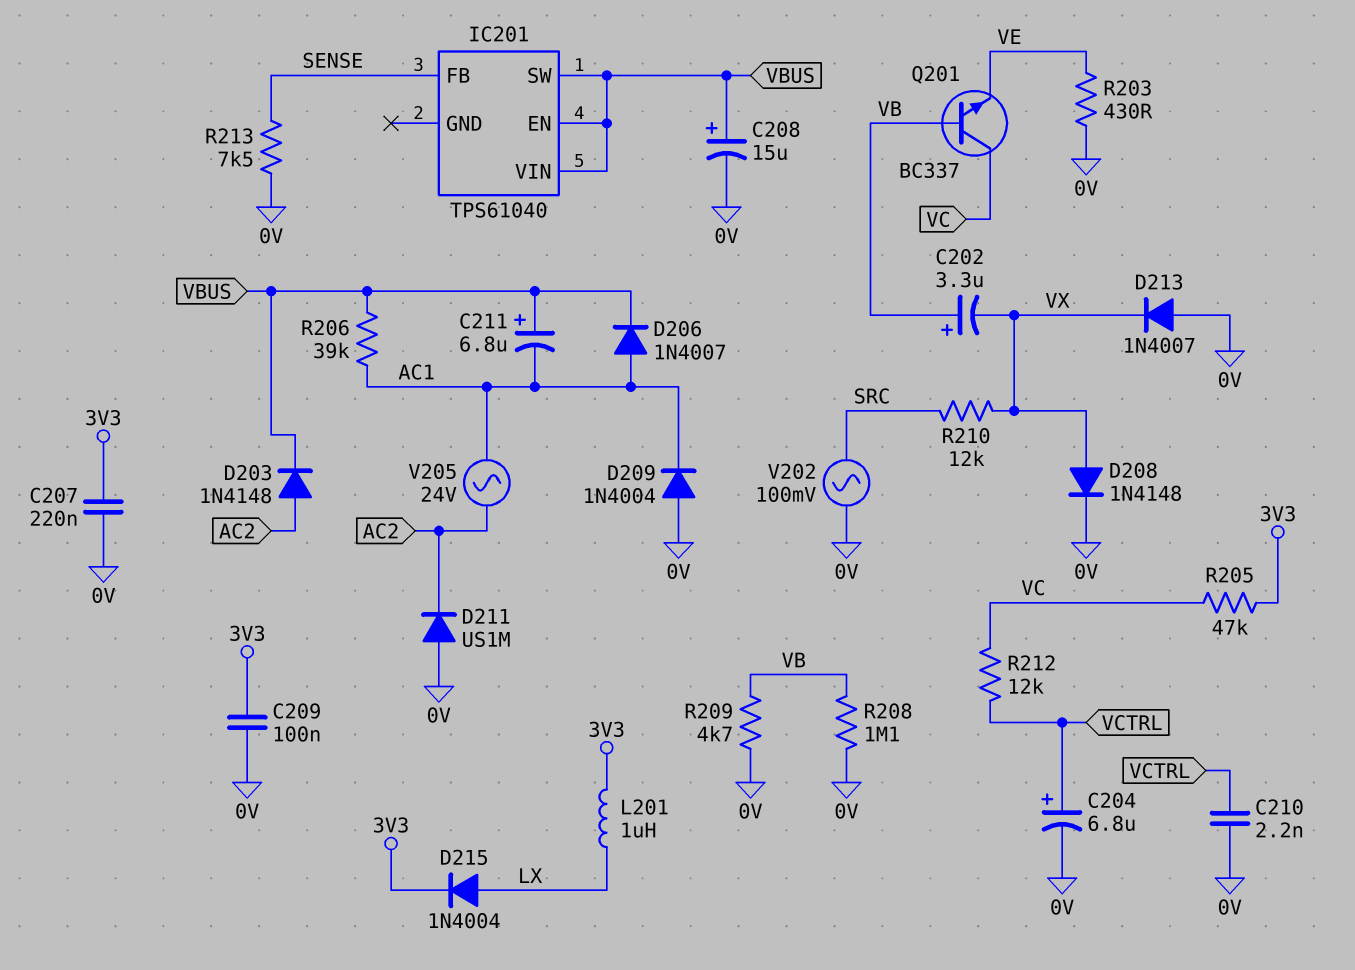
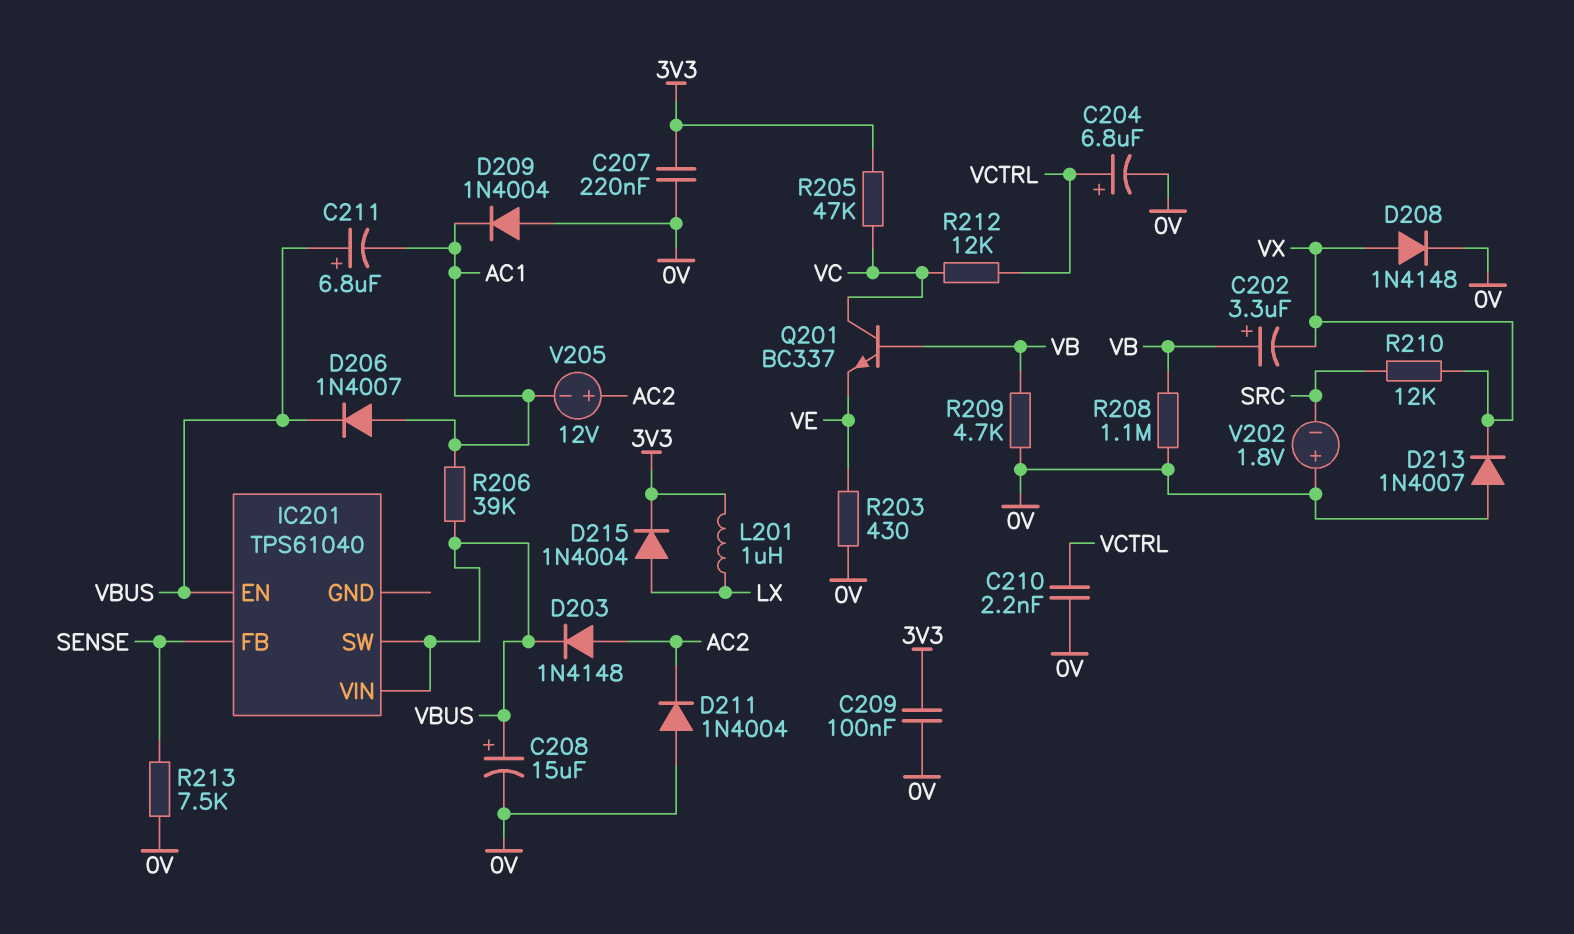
D211: diode US1M (A 0V, K AC2) -> diode 1N4004 (A 0V, K AC2)
V202: AC 100mV (0V, SRC) -> 1.8V (plus 0V, minus SRC)
V205: AC 24V (AC1, AC2) -> 12V (plus AC2, minus AC1)

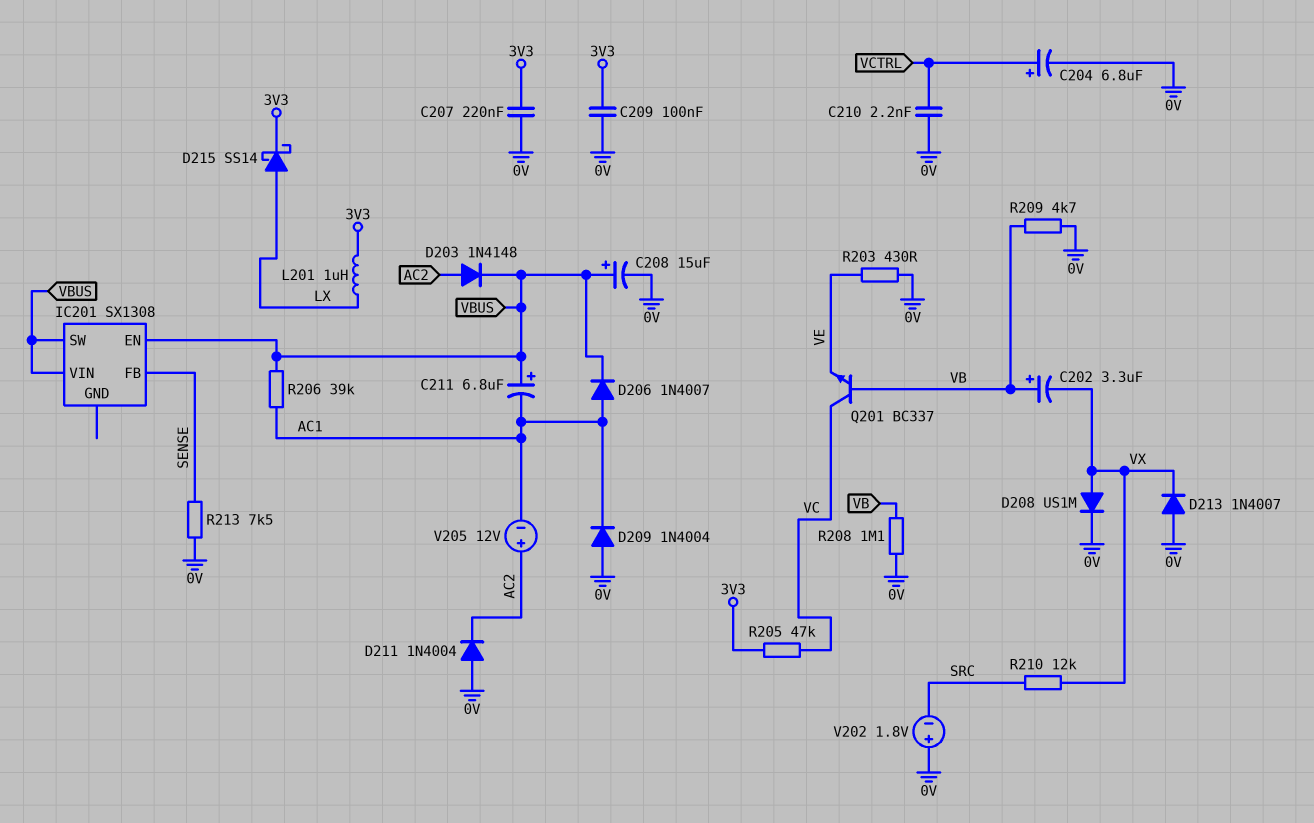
D208: diode 1N4148 (A VX, K 0V) -> diode US1M (A VX, K 0V)
D215: diode 1N4004 (A LX, K 3V3) -> schottky SS14 (A LX, K 3V3)
IC201: TPS61040 -> SX1308
R212: 12k (VC, VCTRL) -> none

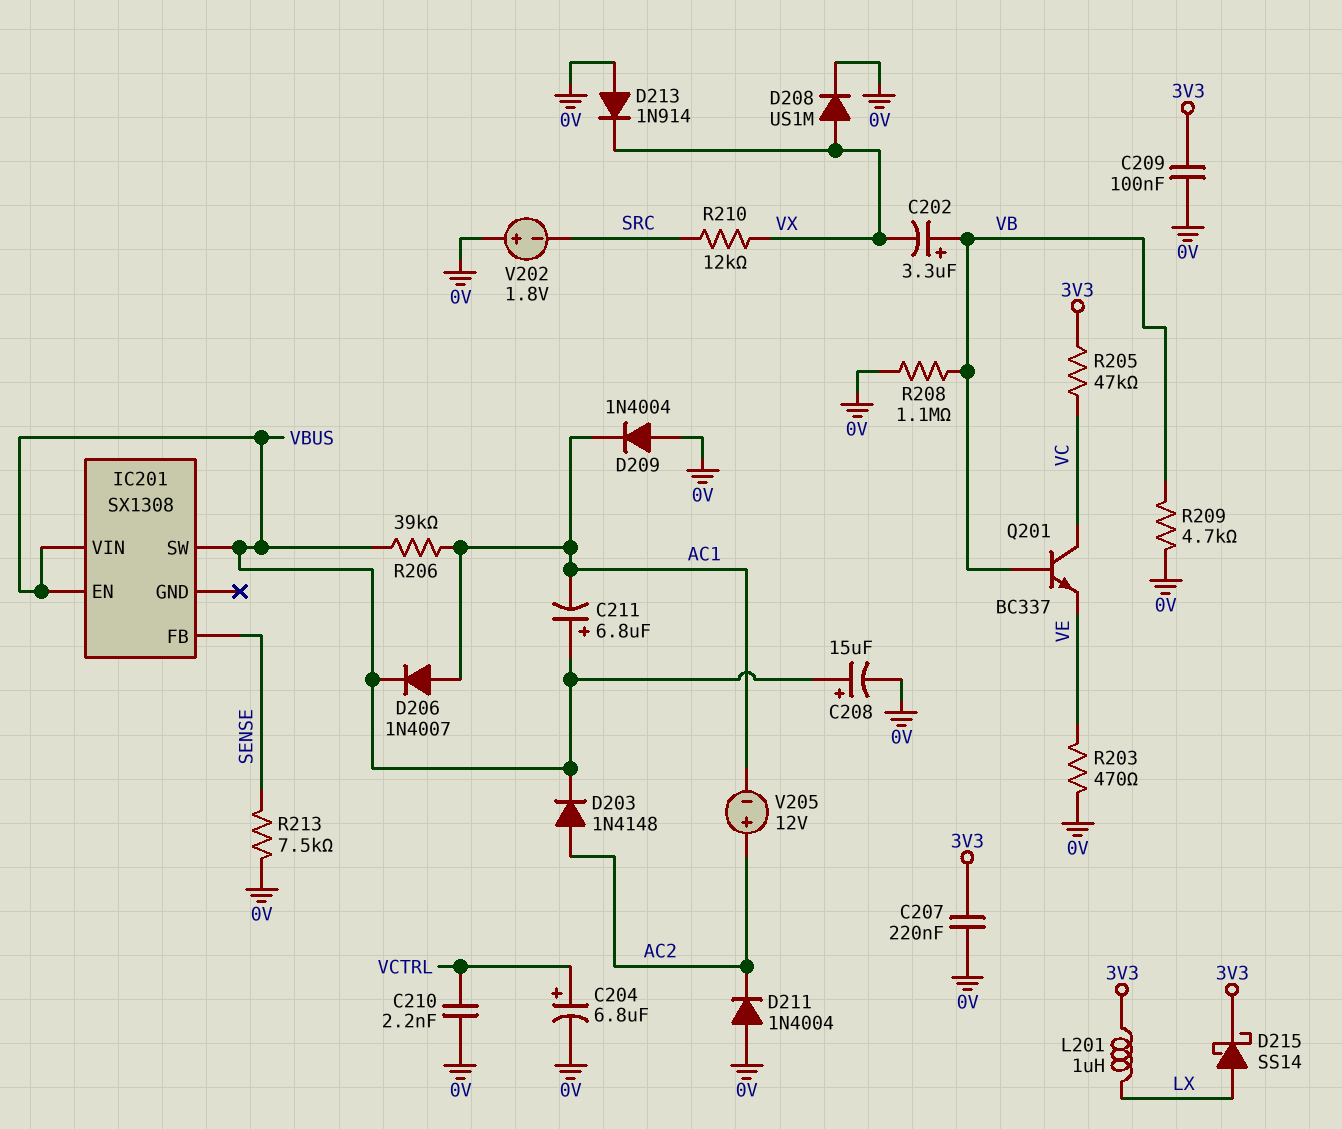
D213: diode 1N4007 (A 0V, K VX) -> diode 1N914 (A 0V, K VX)
R203: 430 (0V, VE) -> 470 (0V, VE)

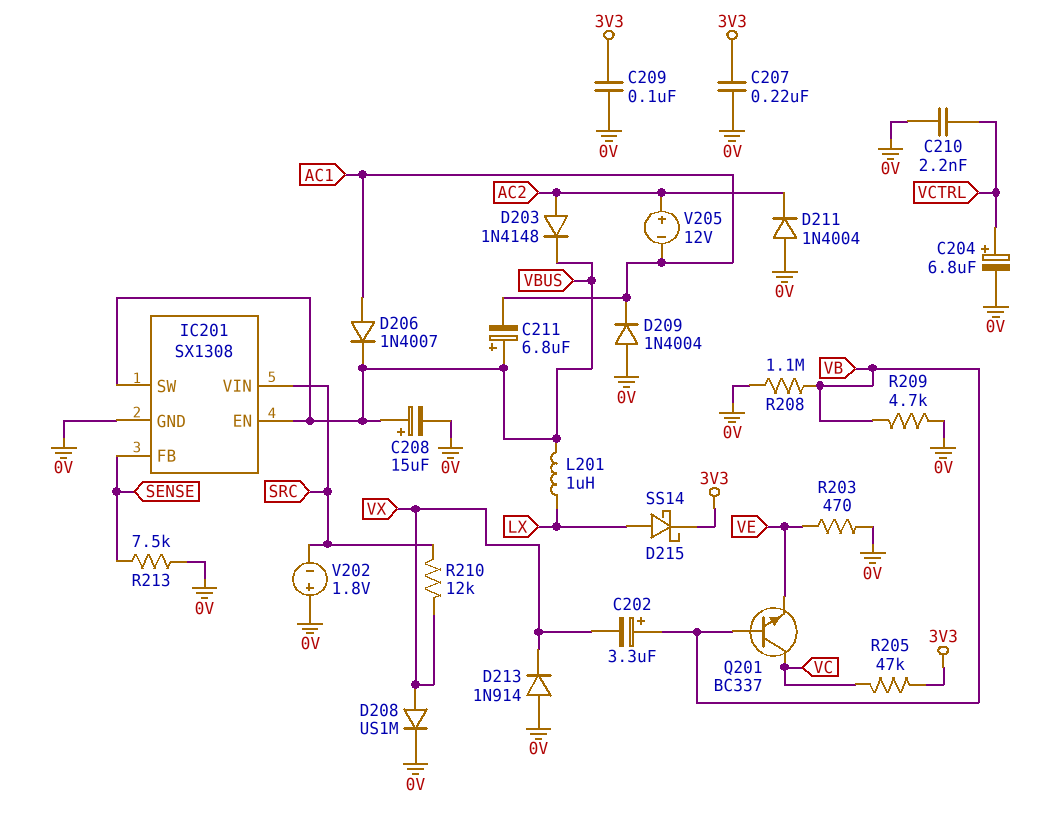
IC201 pin GND: none -> 0V
IC201 pin VIN: VBUS -> SRC
L201: 1uH (3V3, LX) -> 1uH (LX, VBUS)
R206: 39k (AC1, VBUS) -> none

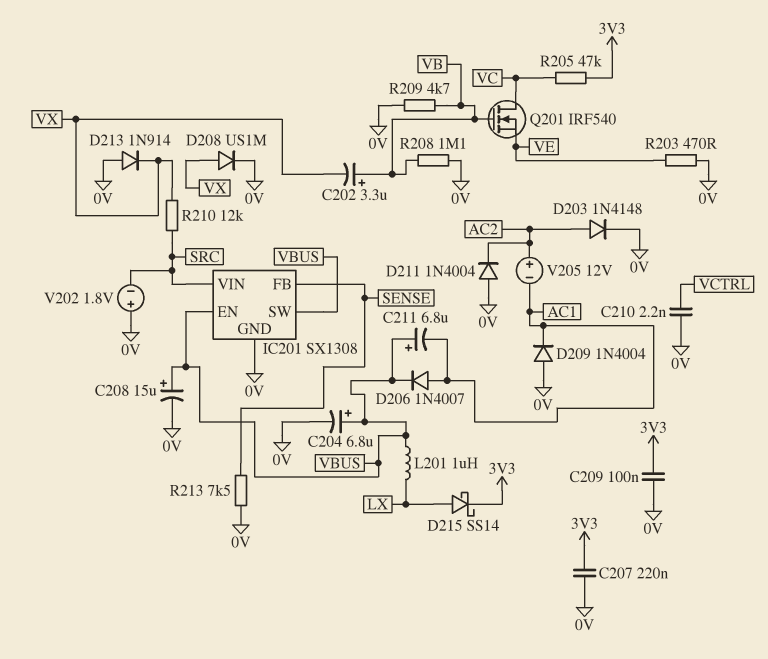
C204: 6.8uF (plus VCTRL, minus 0V) -> 6.8uF (plus VBUS, minus 0V)
D203: diode 1N4148 (A AC2, K VBUS) -> diode 1N4148 (A AC2, K 0V)
Q201: NPN BC337 (B VB, C VC, E VE) -> NMOS IRF540 (G VB, D VC, S VE)

